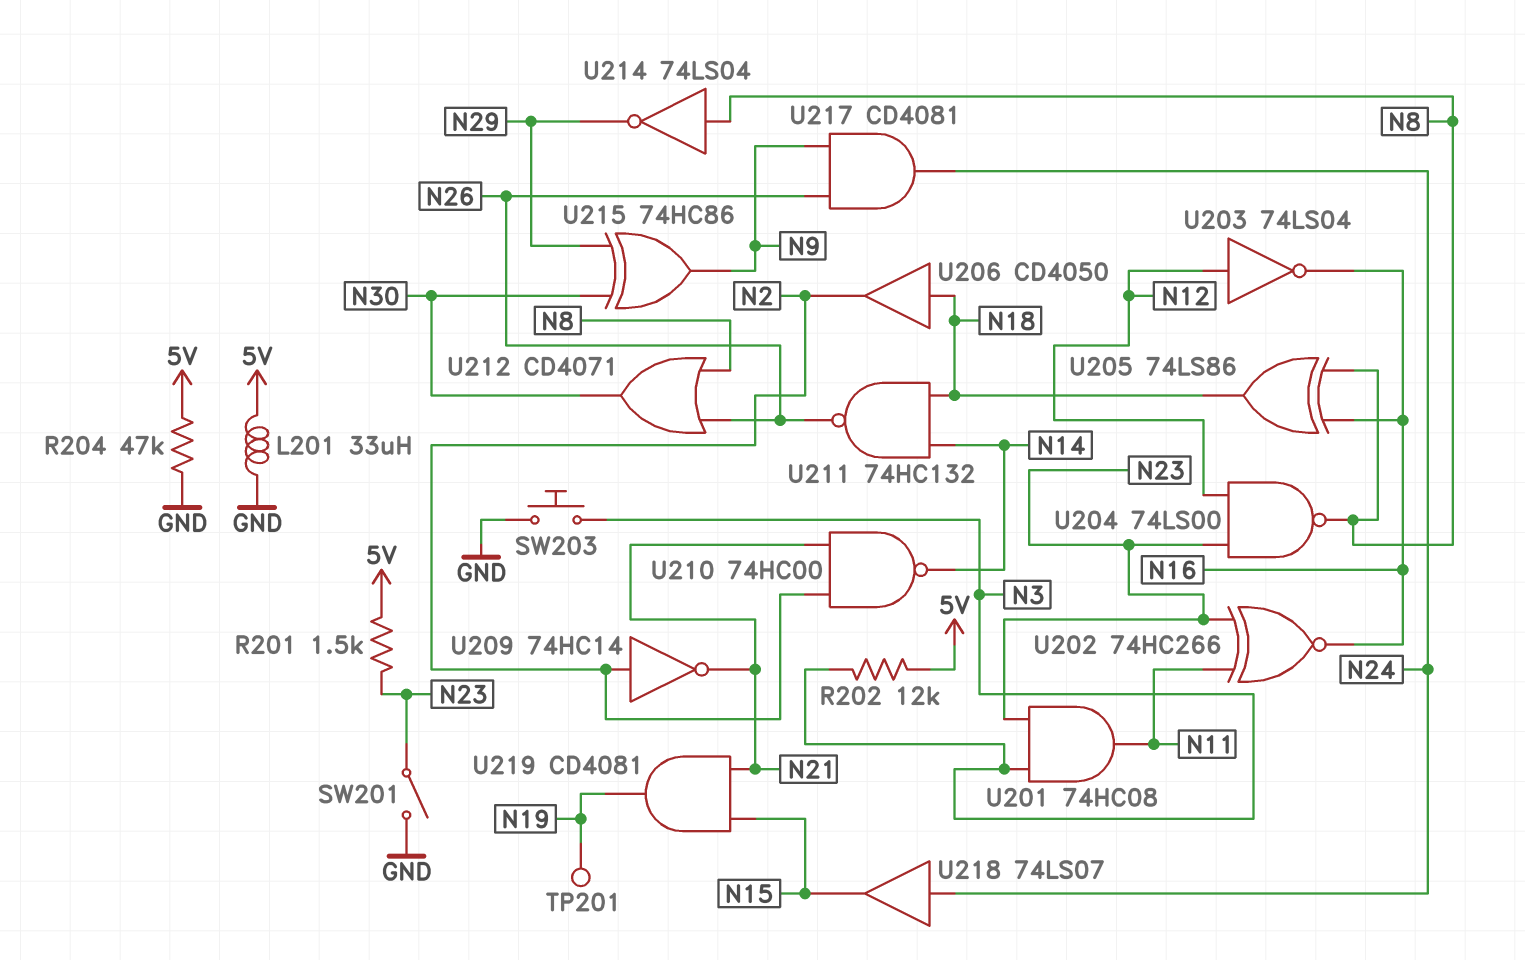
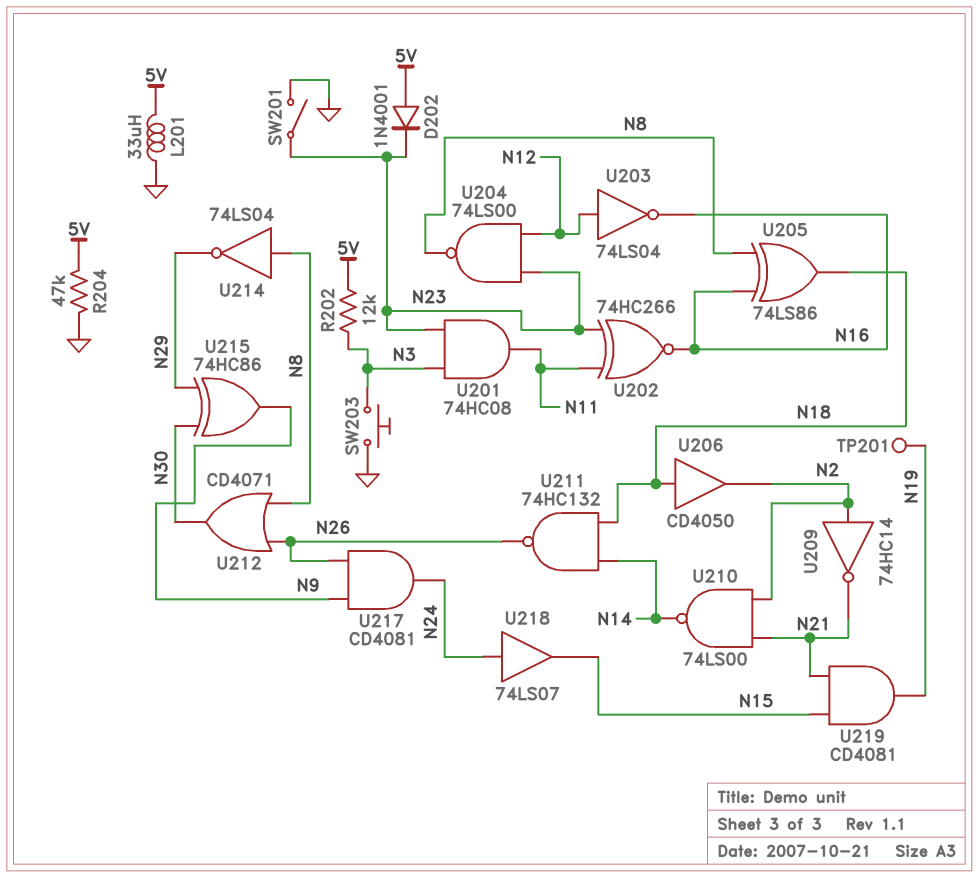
D202: none -> diode 1N4001 (A 5V, K N23)
R201: 1.5k (5V, N23) -> none
U210: NAND 74HC00 (in N2, in N21, out N14) -> NAND 74LS00 (in N2, in N21, out N14)

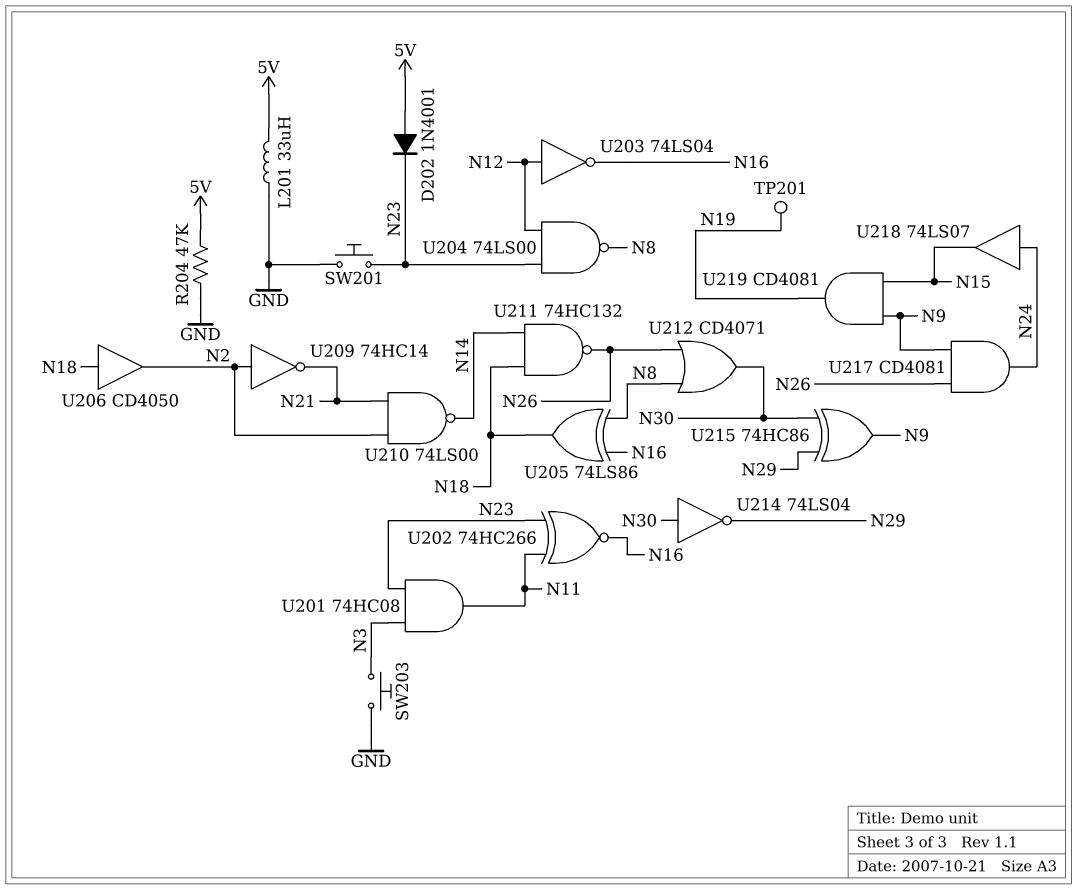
R202: 12k (5V, N3) -> none
SW201: switch (GND, N23) -> button (GND, N23)
U214: NOT 74LS04 (in N8, out N29) -> NOT 74LS04 (in N30, out N29)
U219: AND CD4081 (in N15, in N21, out N19) -> AND CD4081 (in N9, in N15, out N19)

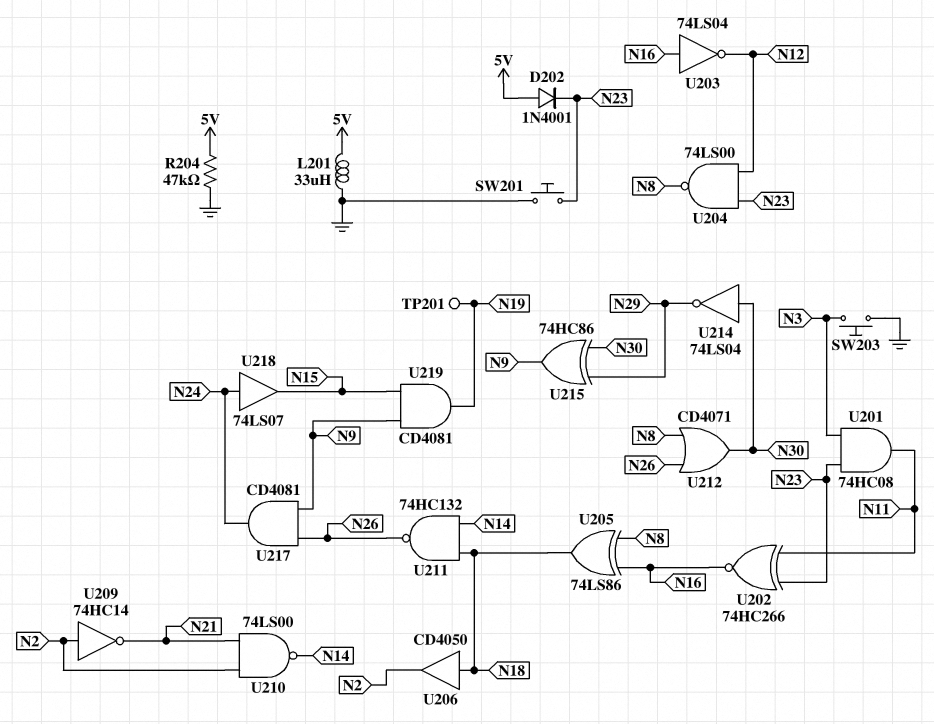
U203: NOT 74LS04 (in N12, out N16) -> NOT 74LS04 (in N16, out N12)

